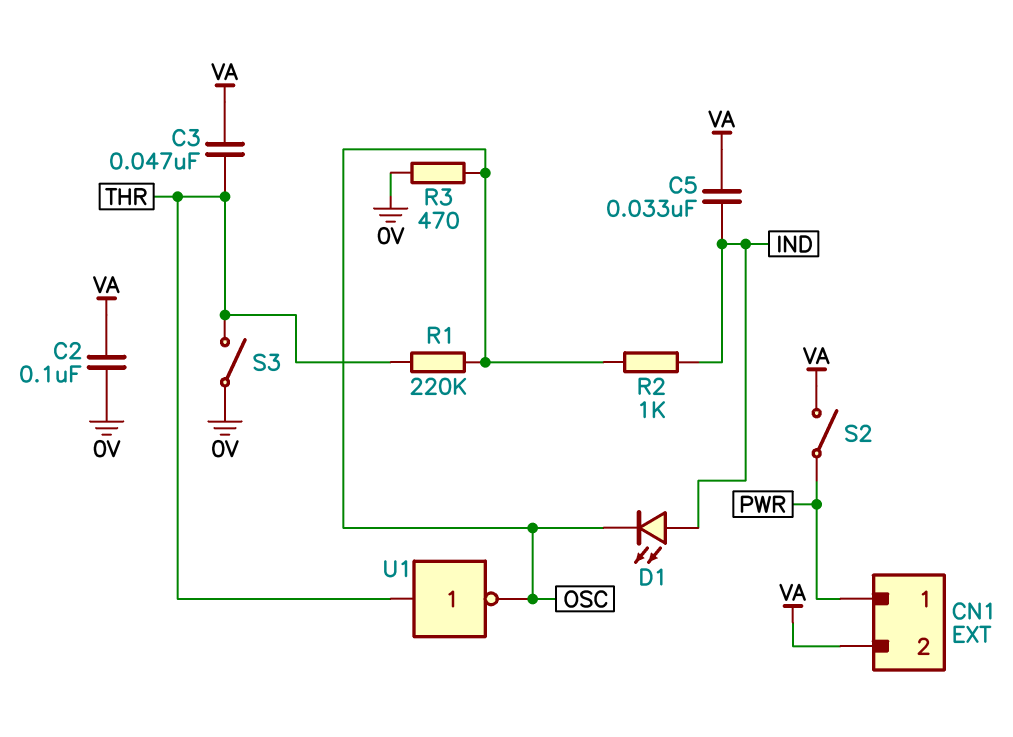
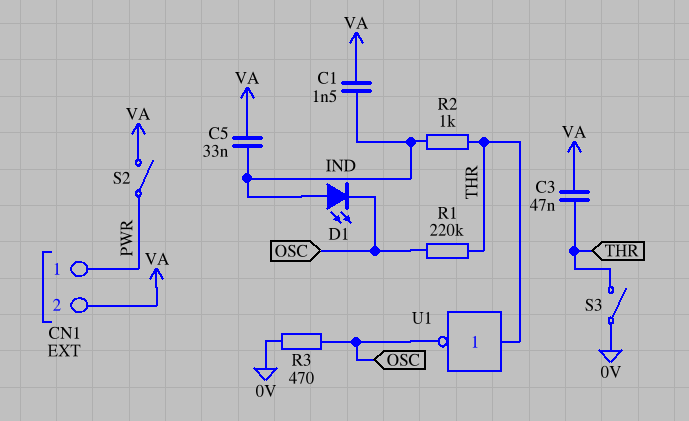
C1: none -> 1.5nF (IND, VA)
C2: 100nF (0V, VA) -> none
R2: 1k (IND, OSC) -> 1k (IND, THR)

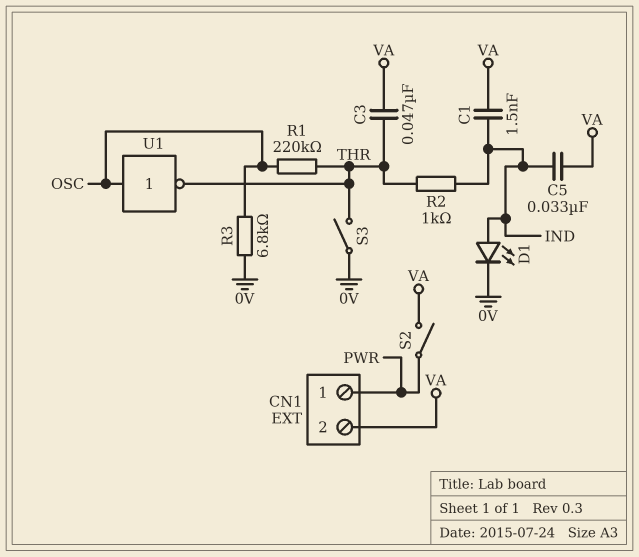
D1: LED (A IND, K OSC) -> LED (A IND, K 0V)
R3: 470 (0V, OSC) -> 6.8k (0V, OSC)
U1: NOT (in THR, out OSC) -> NOT (in OSC, out THR)

